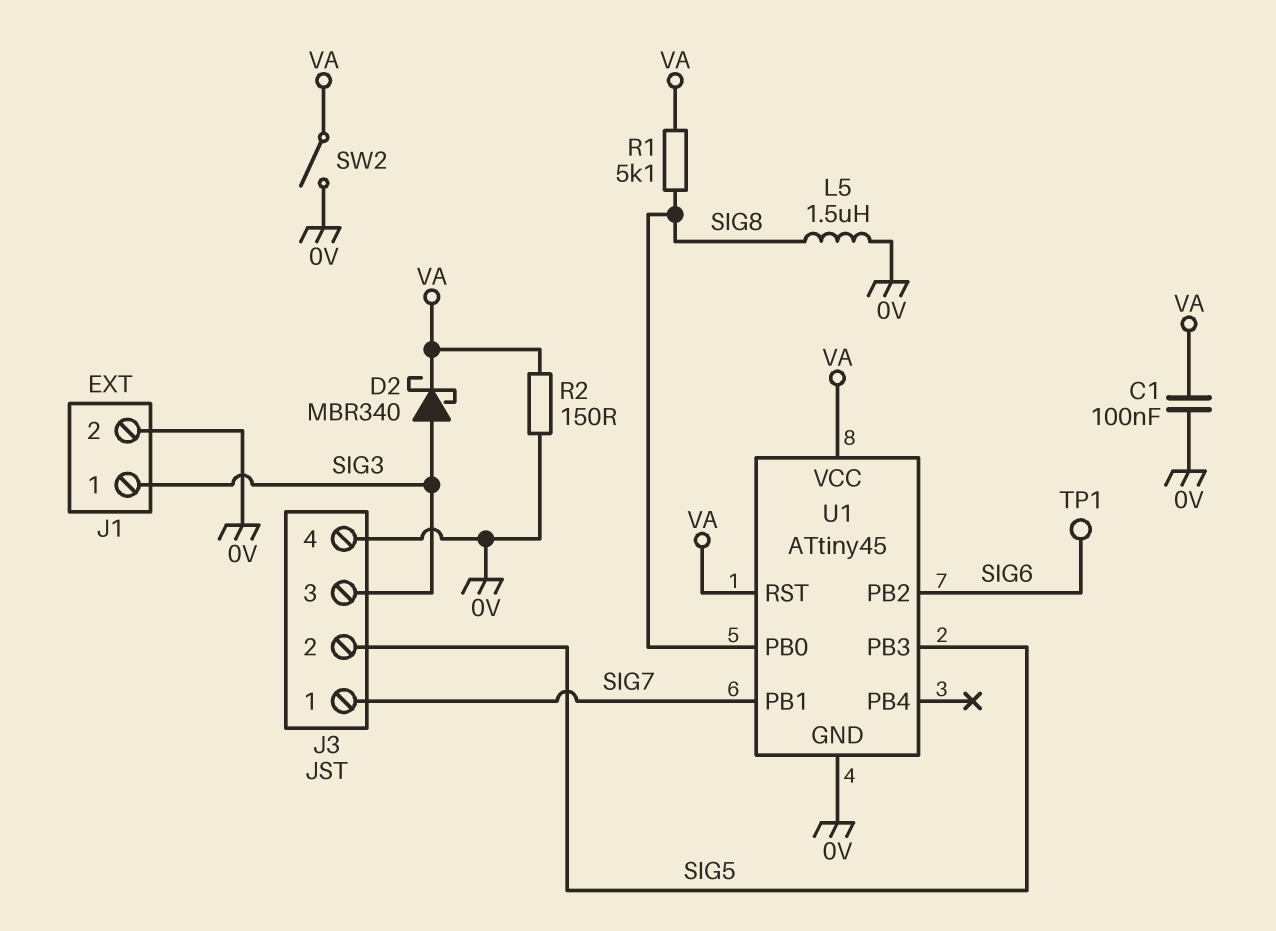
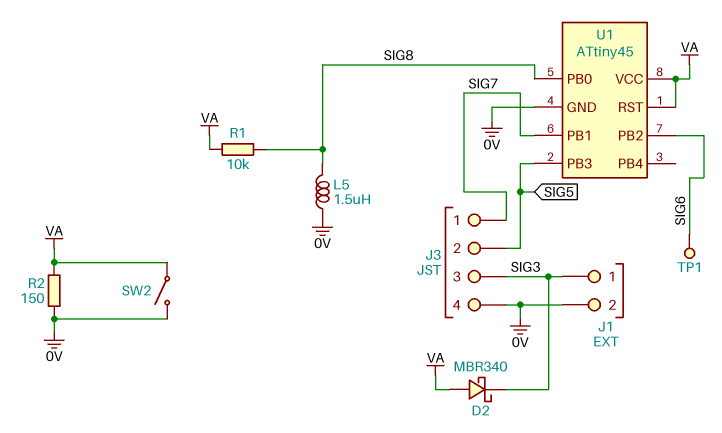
C1: 100nF (0V, VA) -> none
D2: schottky MBR340 (A SIG3, K VA) -> schottky MBR340 (A VA, K SIG3)
R1: 5.1k (SIG8, VA) -> 10k (SIG8, VA)

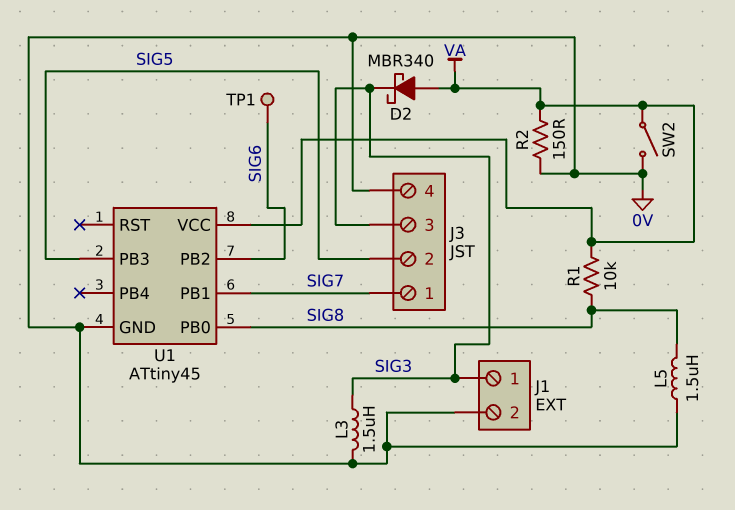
L3: none -> 1.5uH (0V, SIG3)
U1 pin RST: VA -> none

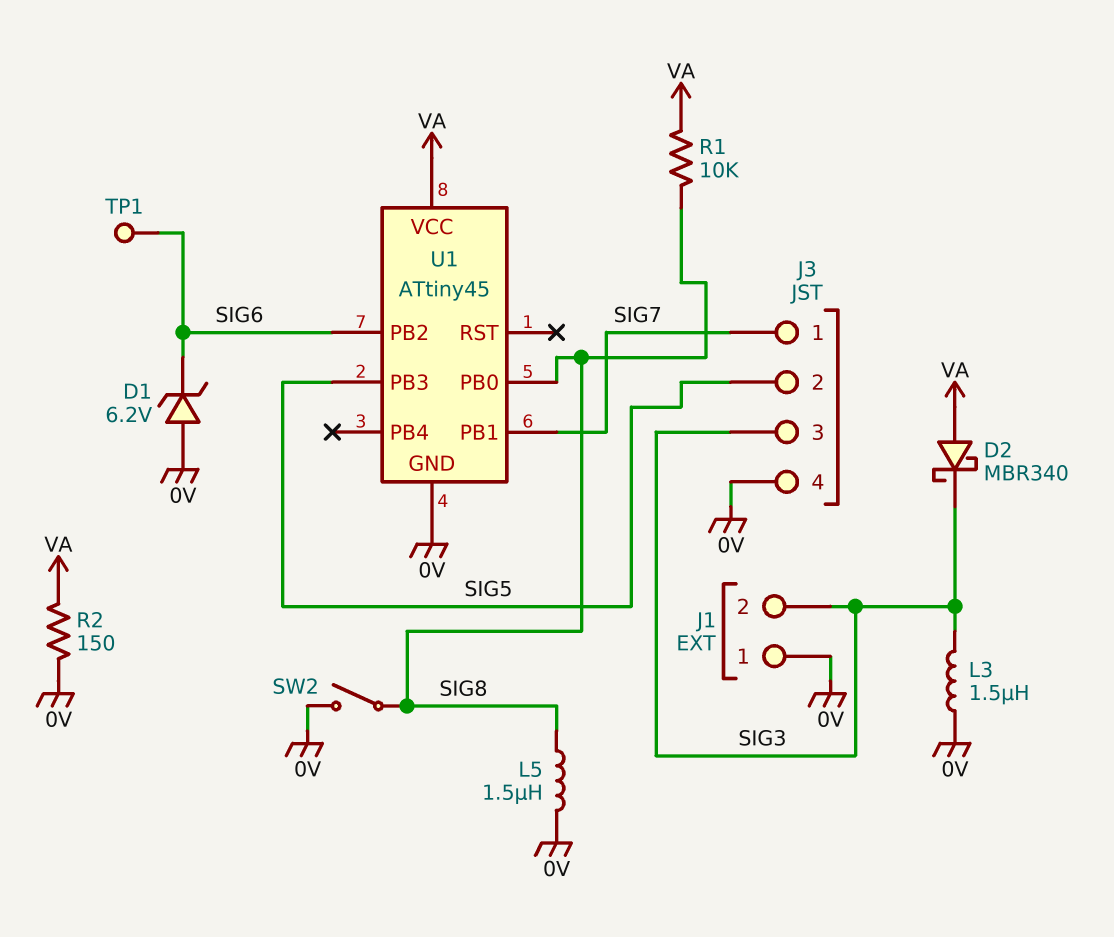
D1: none -> zener 6.2V (A 0V, K SIG6)
J1 pin 1: SIG3 -> 0V
J1 pin 2: 0V -> SIG3
SW2: switch (0V, VA) -> switch (0V, SIG8)

